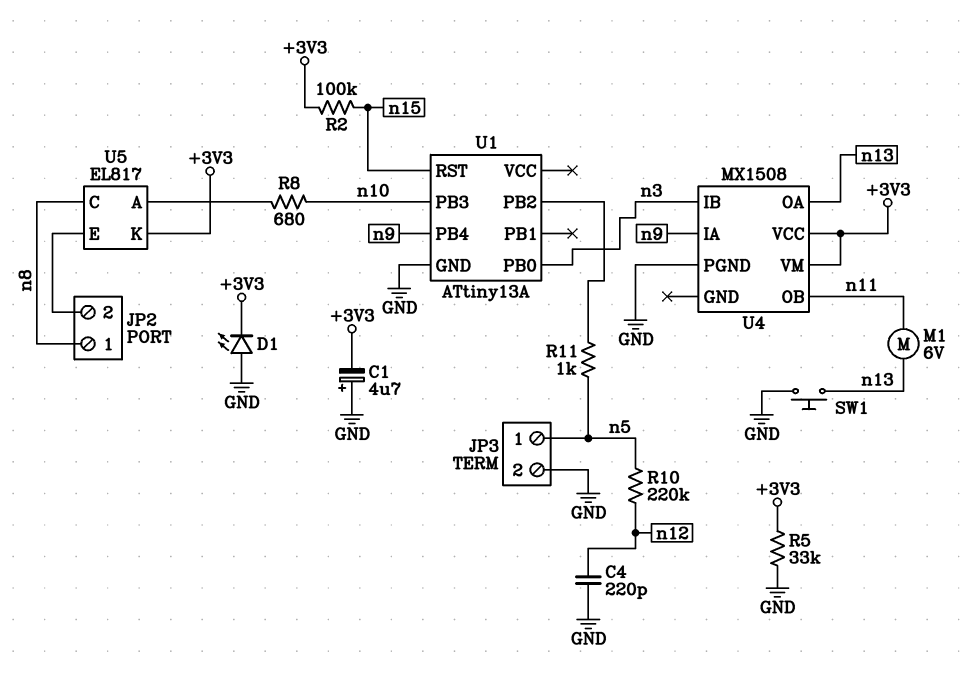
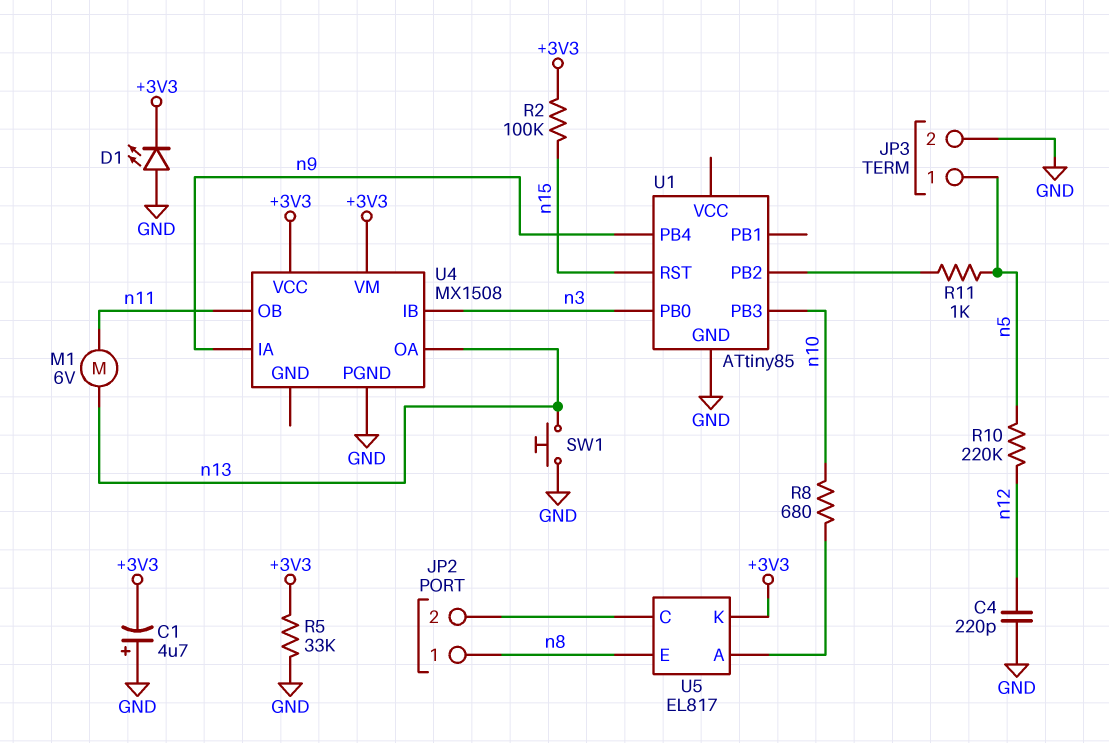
U1: ATtiny13A -> ATtiny85
U5 pin C: n8 -> JP2/2
U5 pin E: JP2/2 -> n8

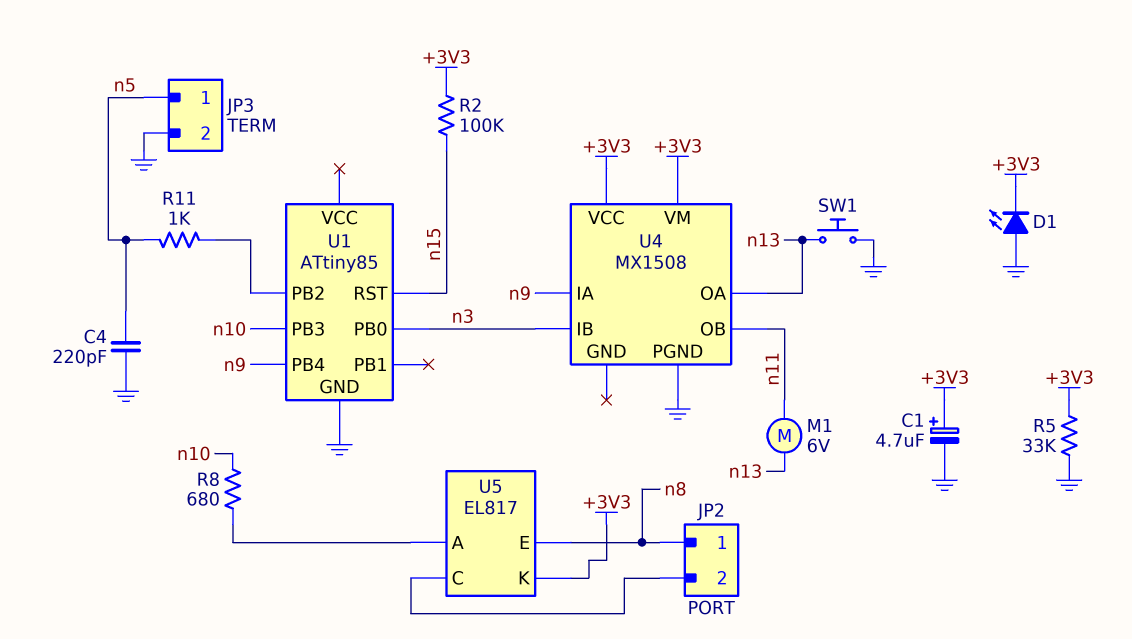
C1: 4.7uF (plus GND, minus +3V3) -> 4.7uF (plus +3V3, minus GND)
C4: 220pF (GND, n12) -> 220pF (GND, n5)
R10: 220k (n5, n12) -> none

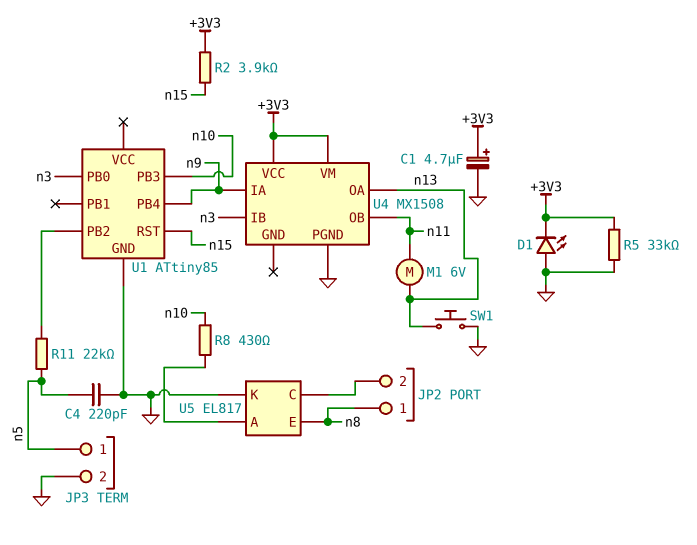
R2: 100k (+3V3, n15) -> 3.9k (+3V3, n15)
R8: 680 (U5/A, n10) -> 430 (U5/A, n10)
R11: 1k (U1/PB2, n5) -> 22k (U1/PB2, n5)
U5 pin K: +3V3 -> GND

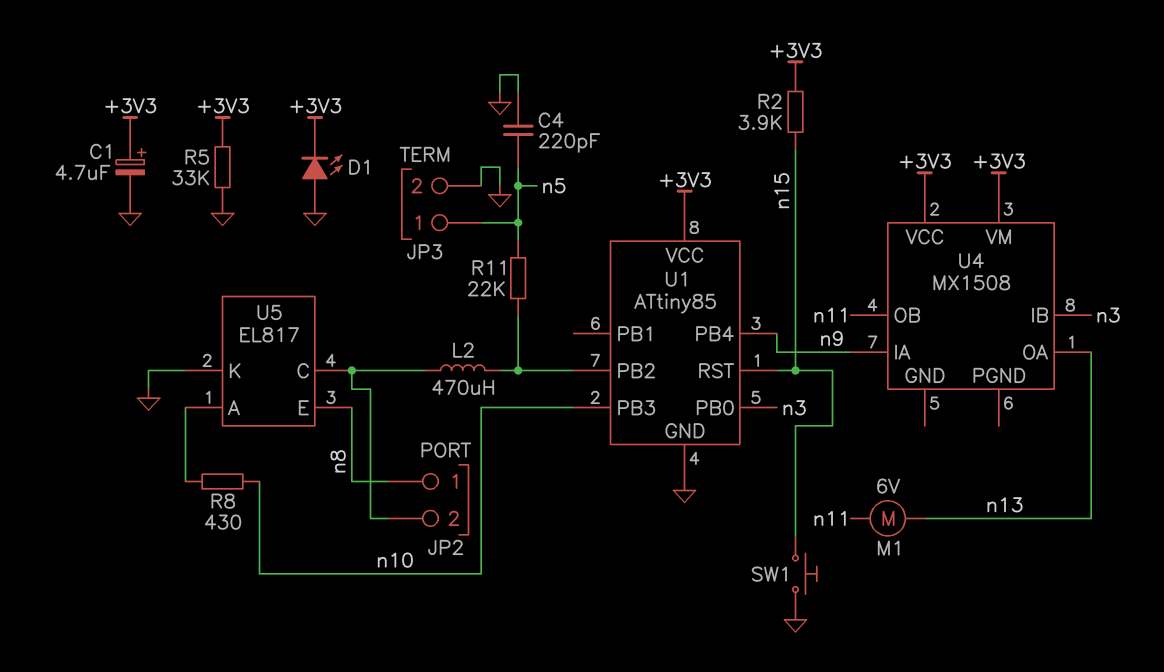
L2: none -> 470uH (JP2/2, U1/PB2)
SW1: button (GND, n13) -> button (GND, n15)
U1 pin VCC: none -> +3V3
U4 pin PGND: GND -> none

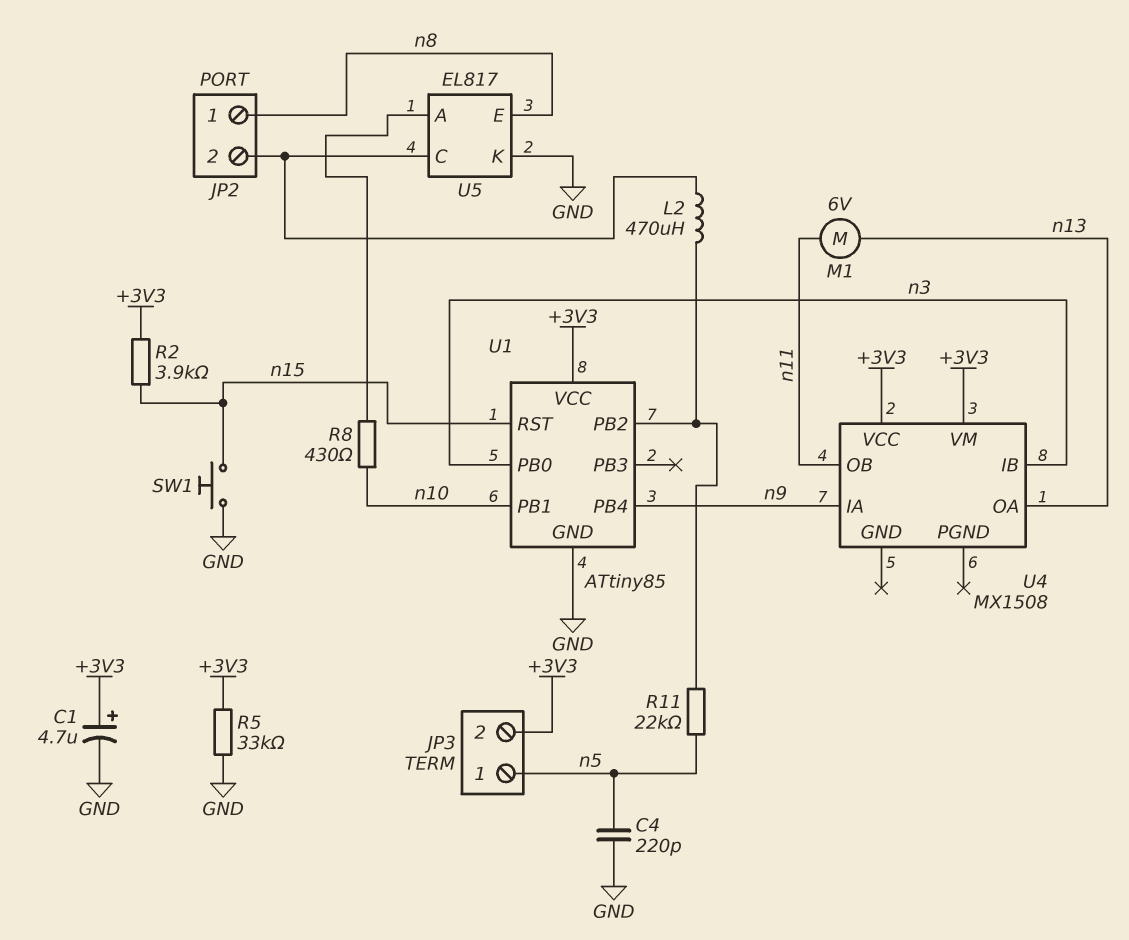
D1: LED (A GND, K +3V3) -> none
JP3 pin 2: GND -> +3V3
U1 pin PB1: none -> n10
U1 pin PB3: n10 -> none

